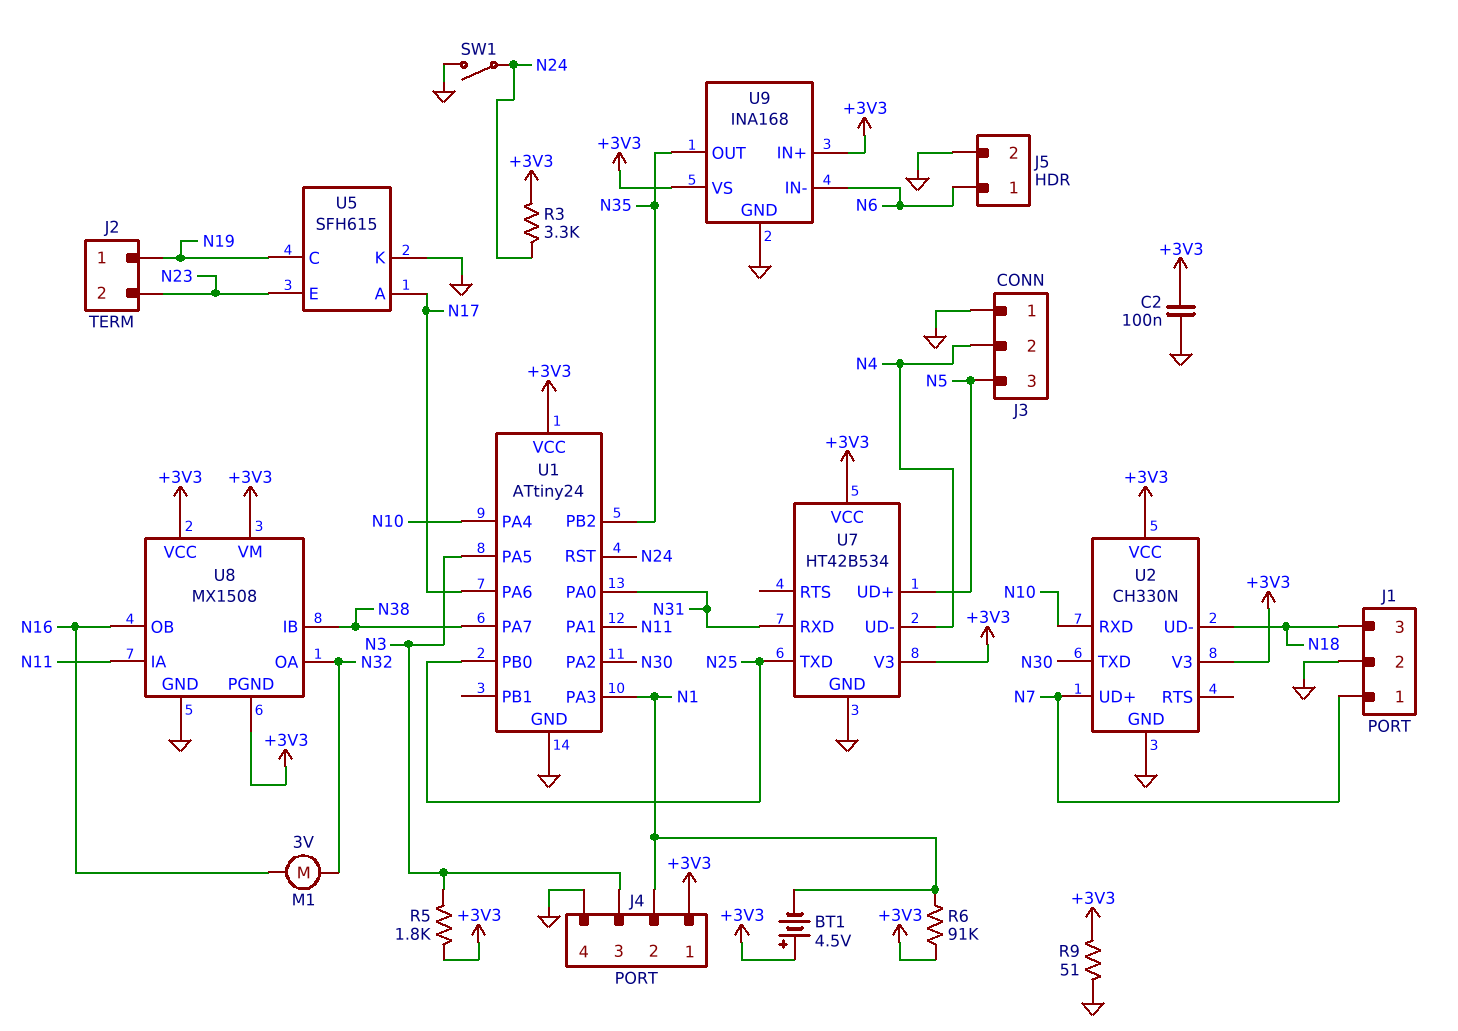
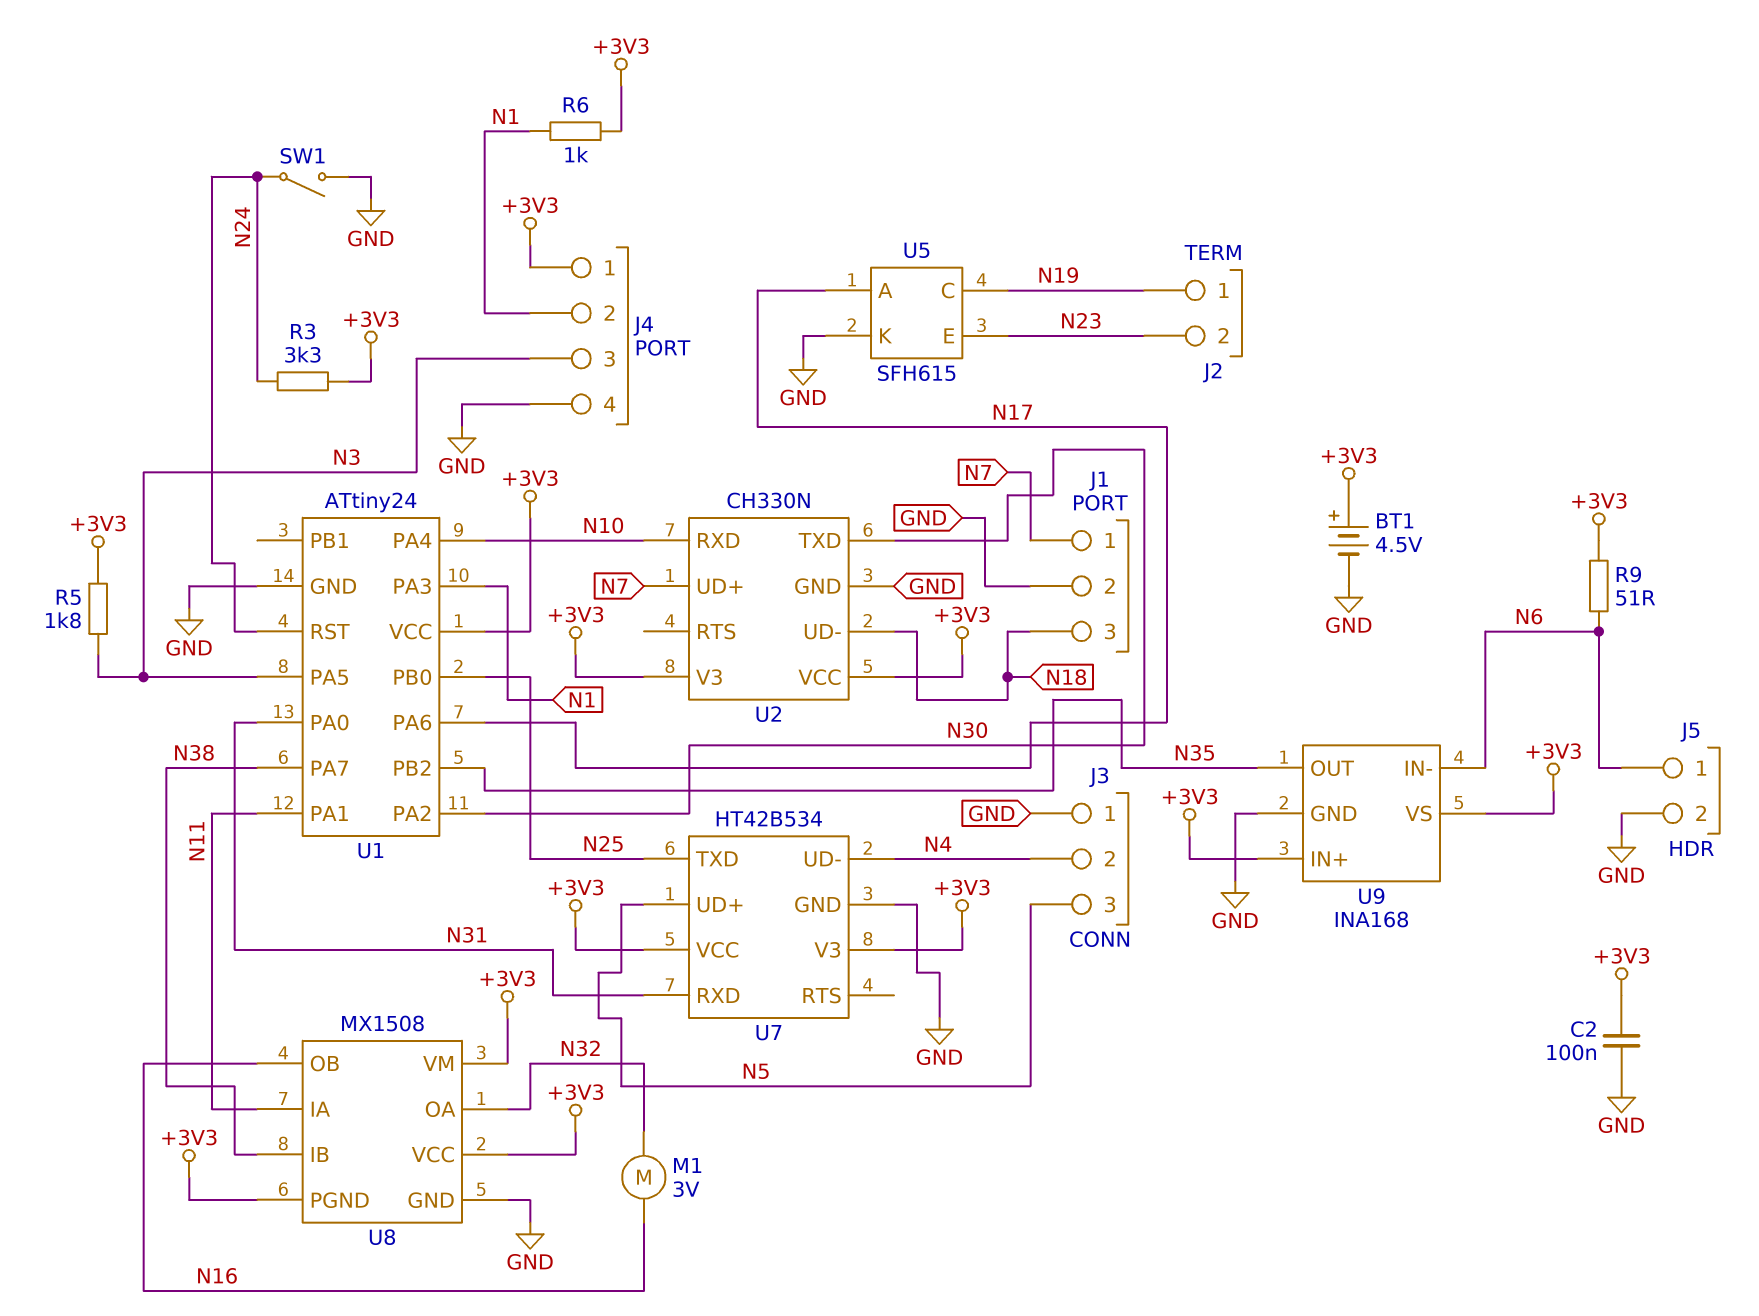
BT1: 4.5V (plus +3V3, minus N1) -> 4.5V (plus +3V3, minus GND)
R6: 91k (+3V3, N1) -> 1k (+3V3, N1)
R9: 51 (+3V3, GND) -> 51 (+3V3, N6)

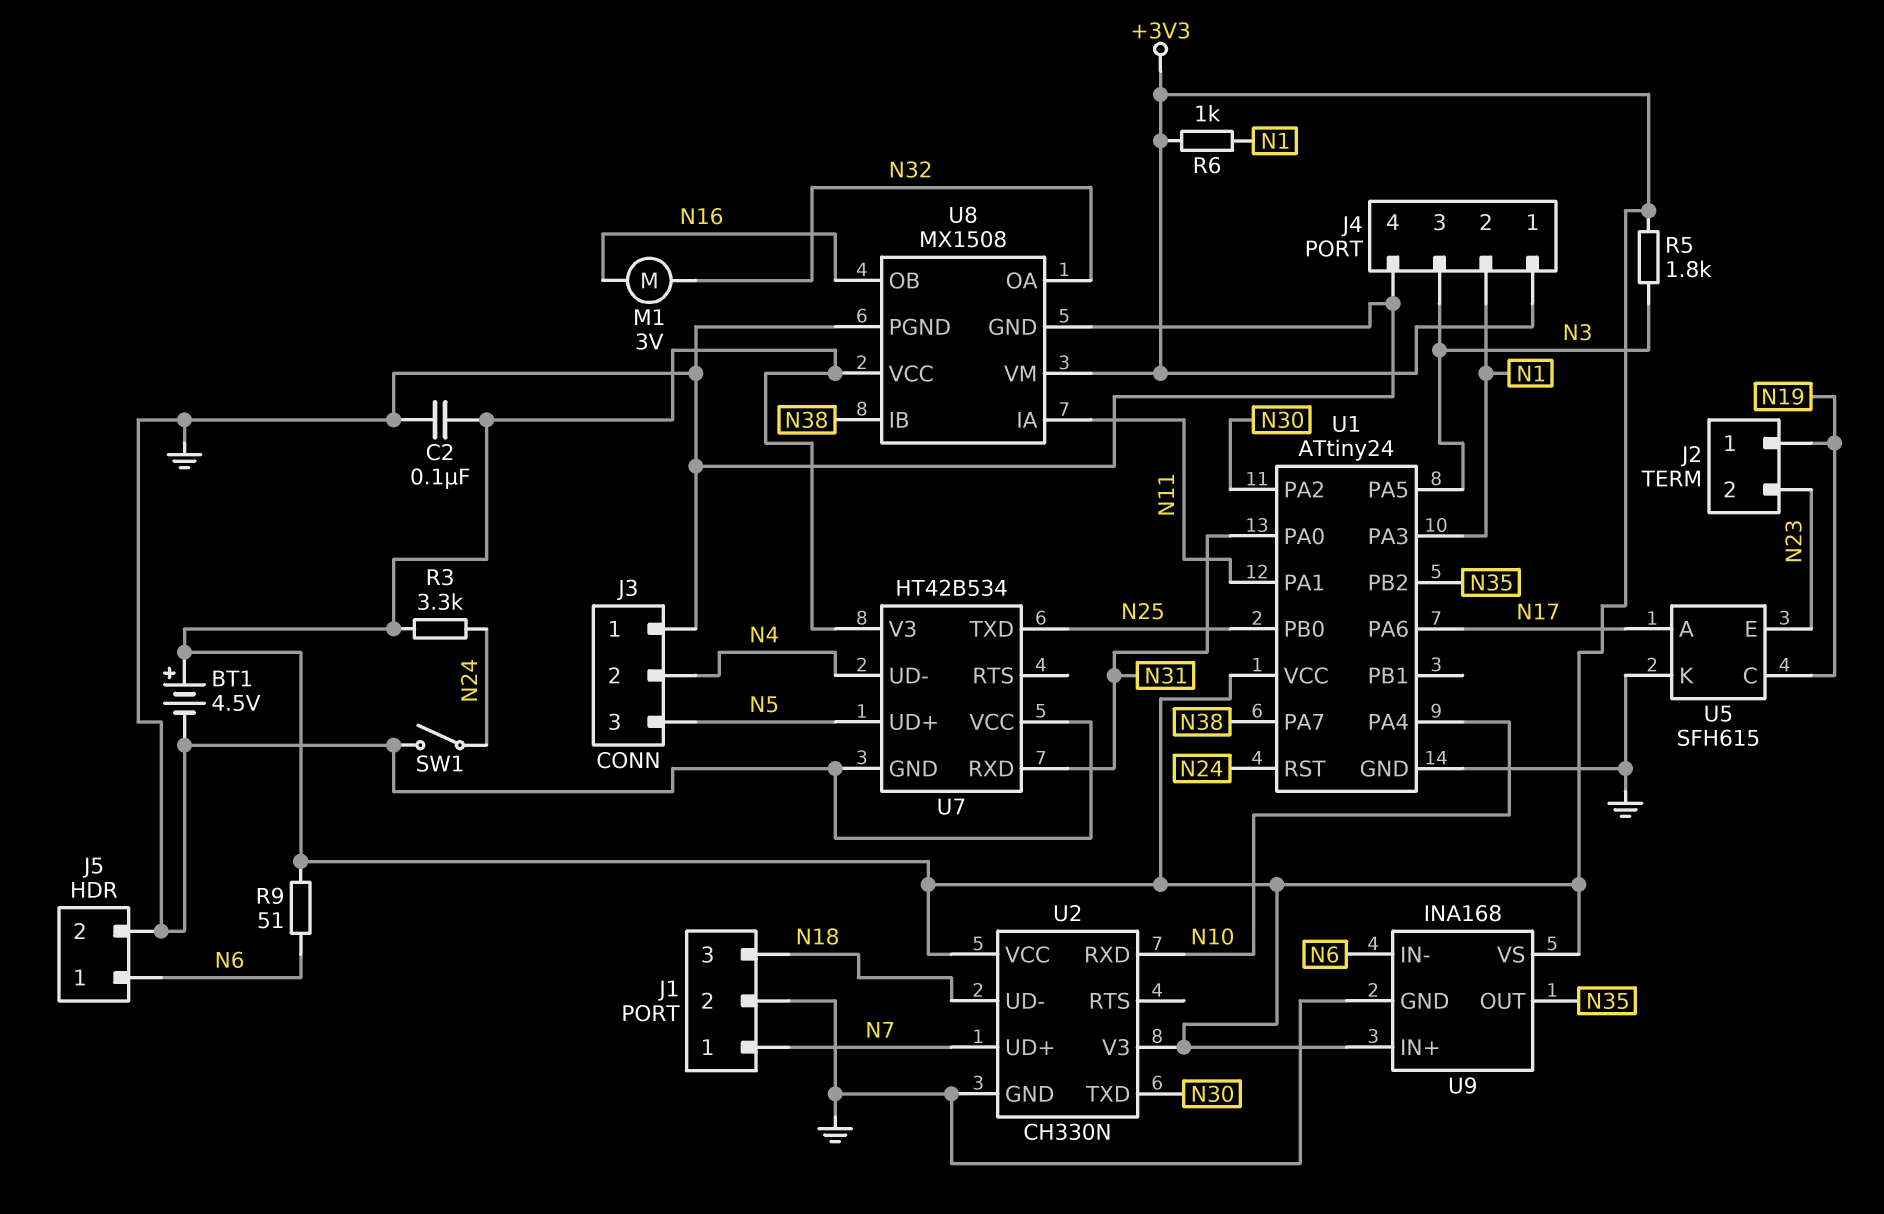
U7 pin VCC: +3V3 -> GND
U8 pin PGND: +3V3 -> GND

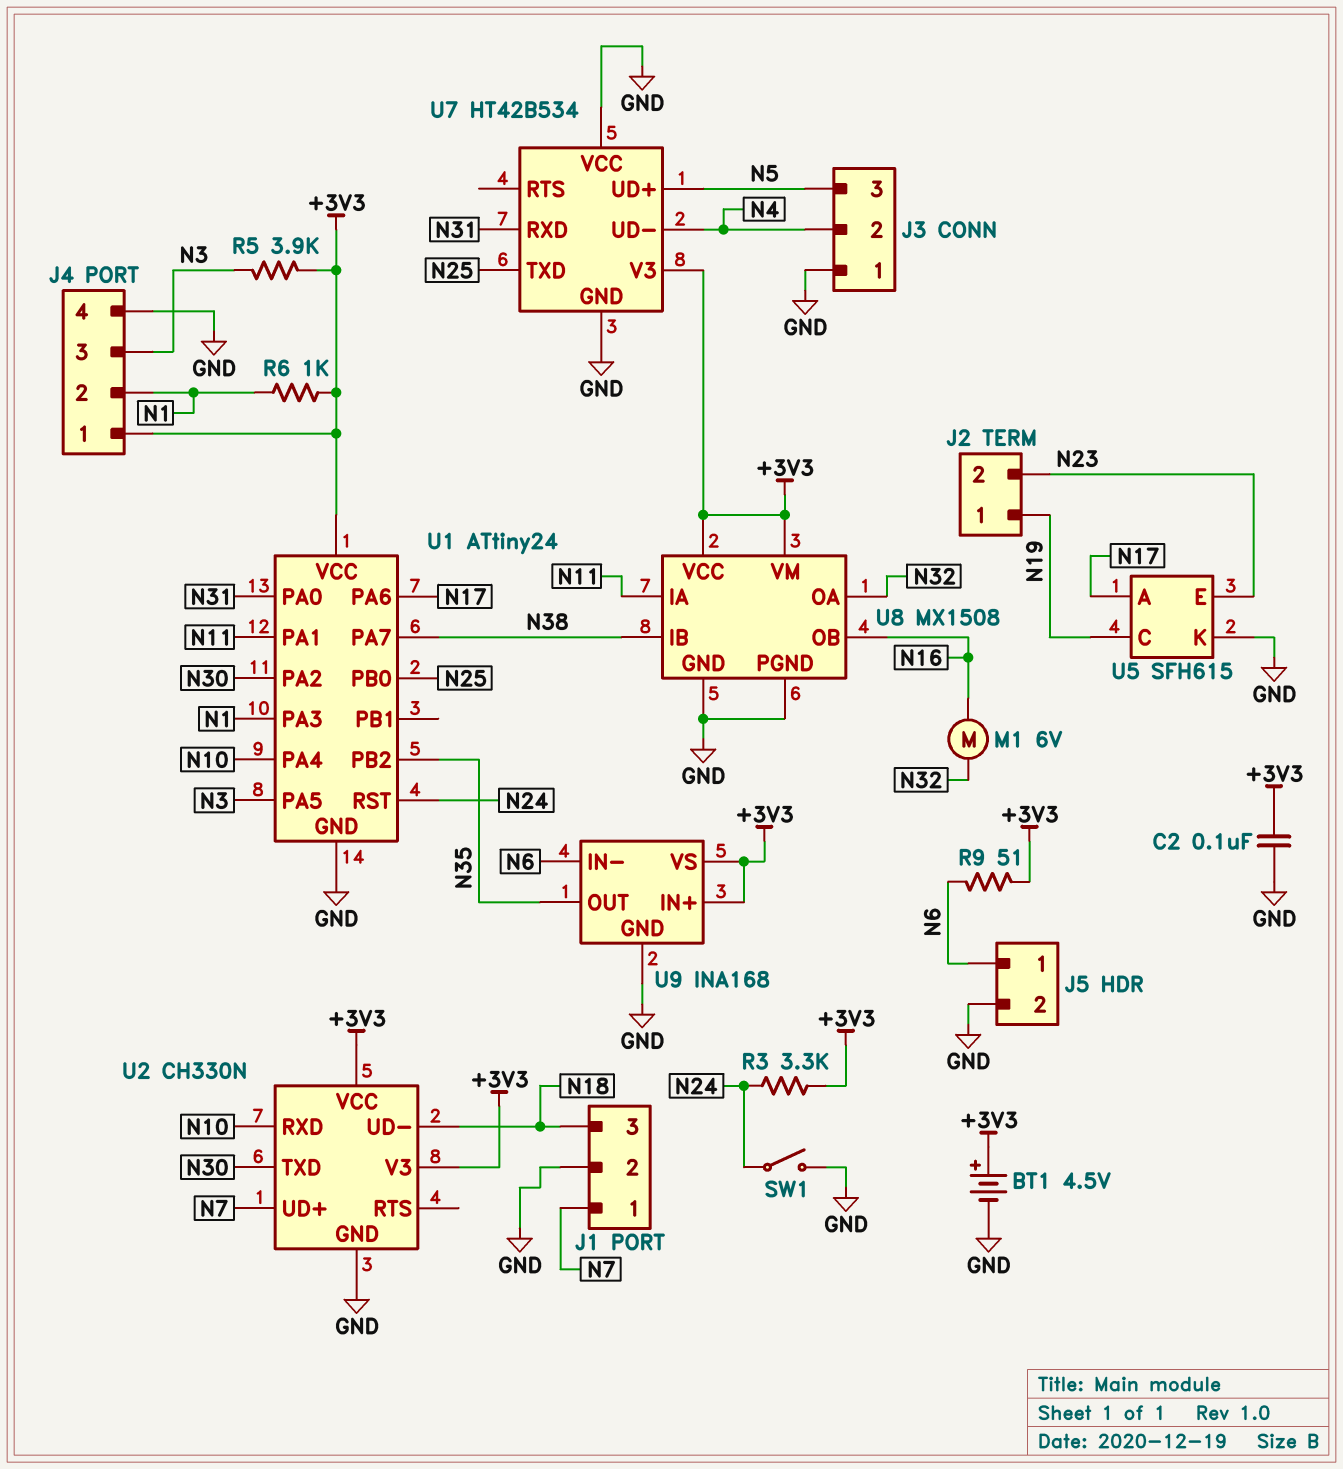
M1: motor 3V (N16, N32) -> motor 6V (N16, N32)
R5: 1.8k (+3V3, N3) -> 3.9k (+3V3, N3)

